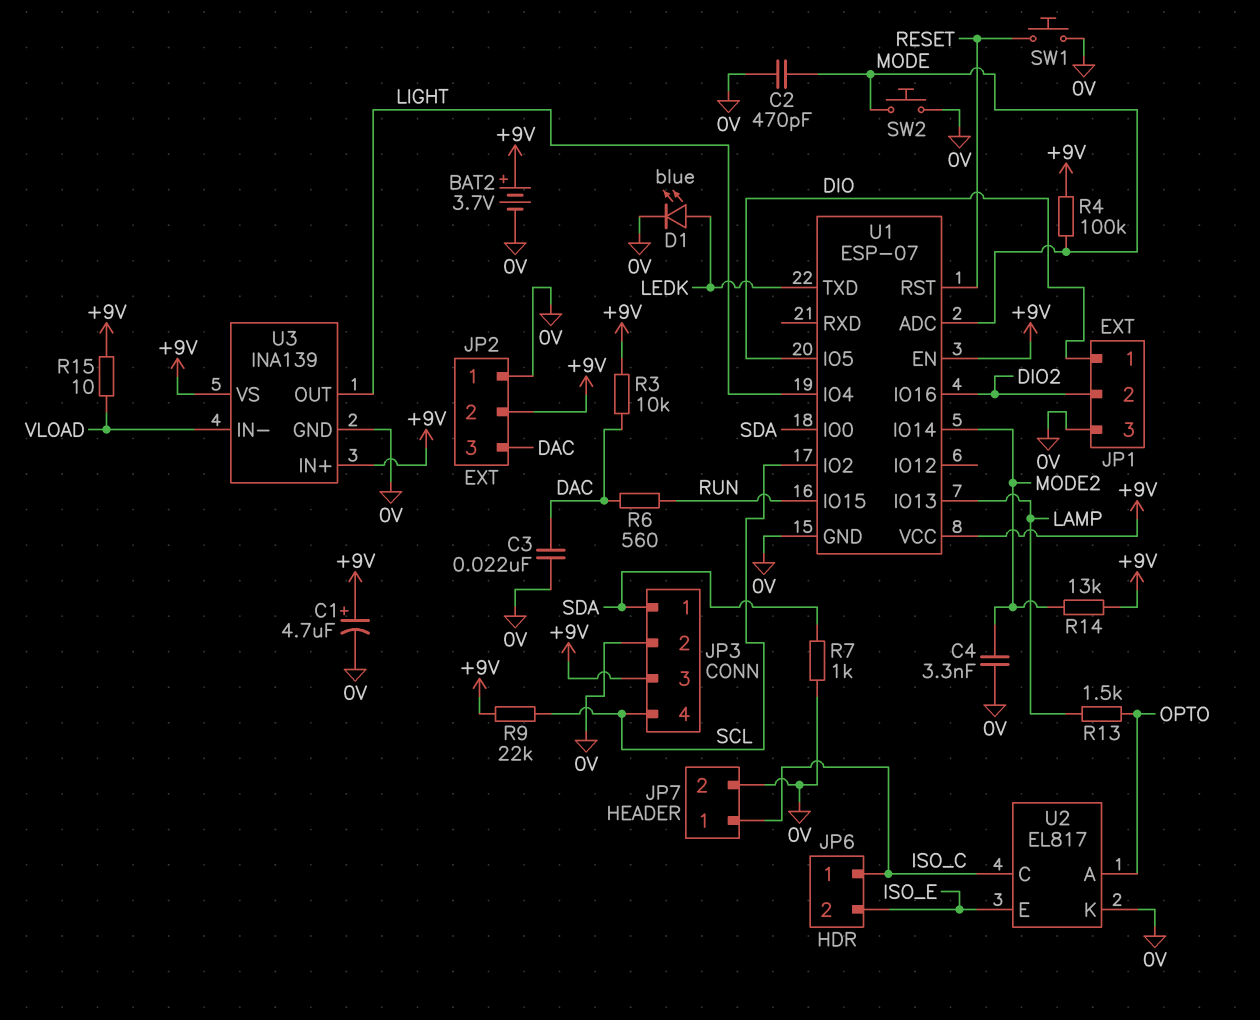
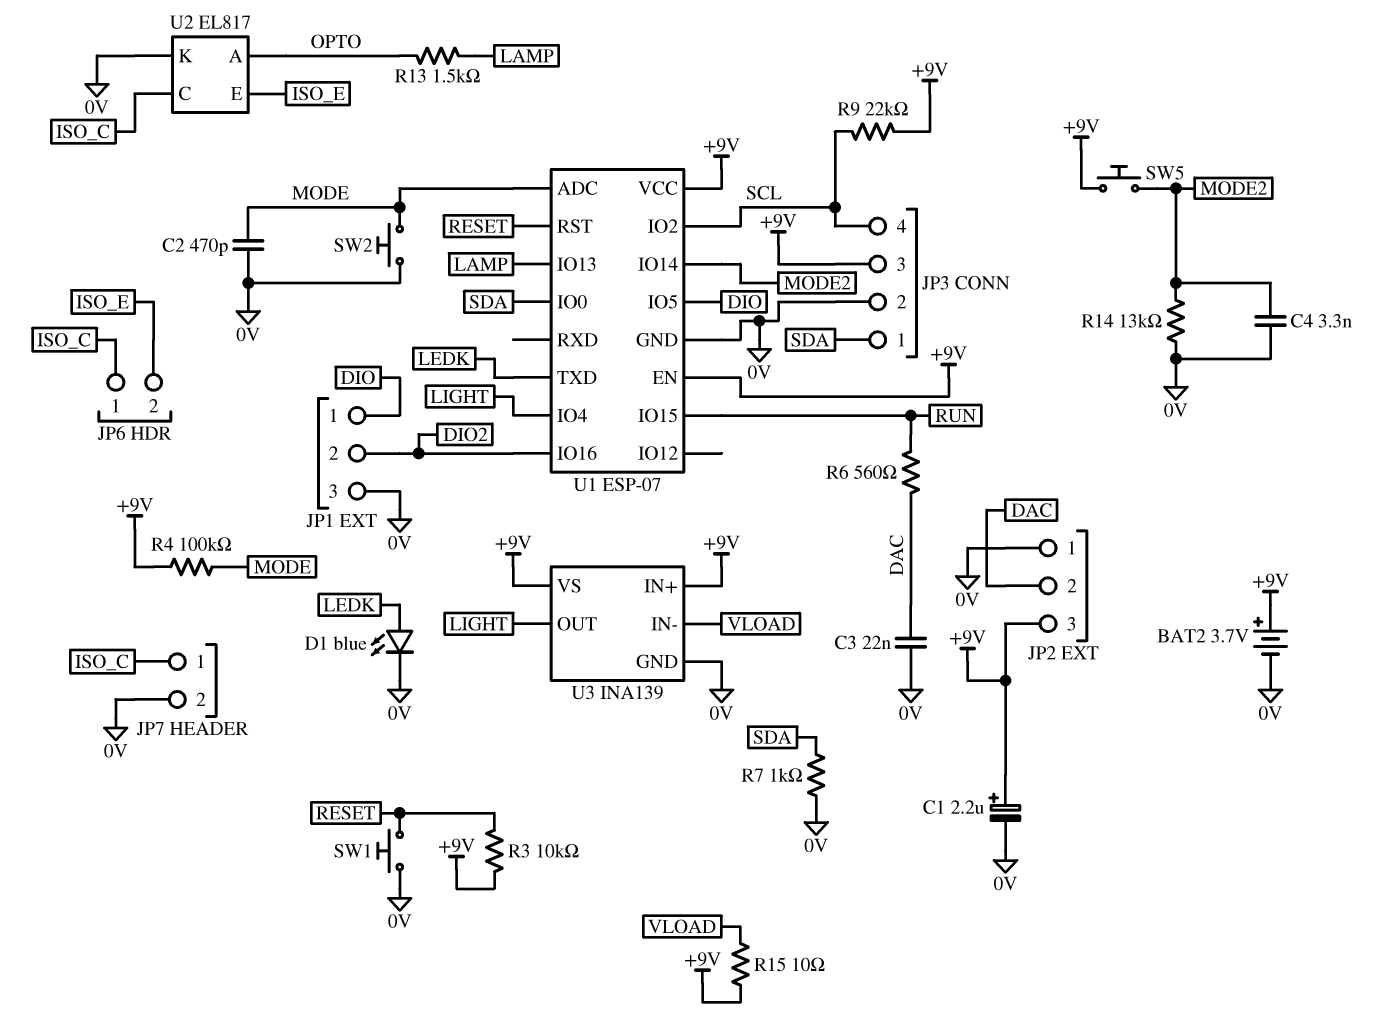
C1: 4.7uF (plus +9V, minus 0V) -> 2.2uF (plus +9V, minus 0V)
JP2 pin 2: +9V -> DAC
JP2 pin 3: DAC -> +9V
R3: 10k (+9V, DAC) -> 10k (+9V, RESET)
R14: 13k (+9V, MODE2) -> 13k (0V, MODE2)
SW5: none -> button (+9V, MODE2)

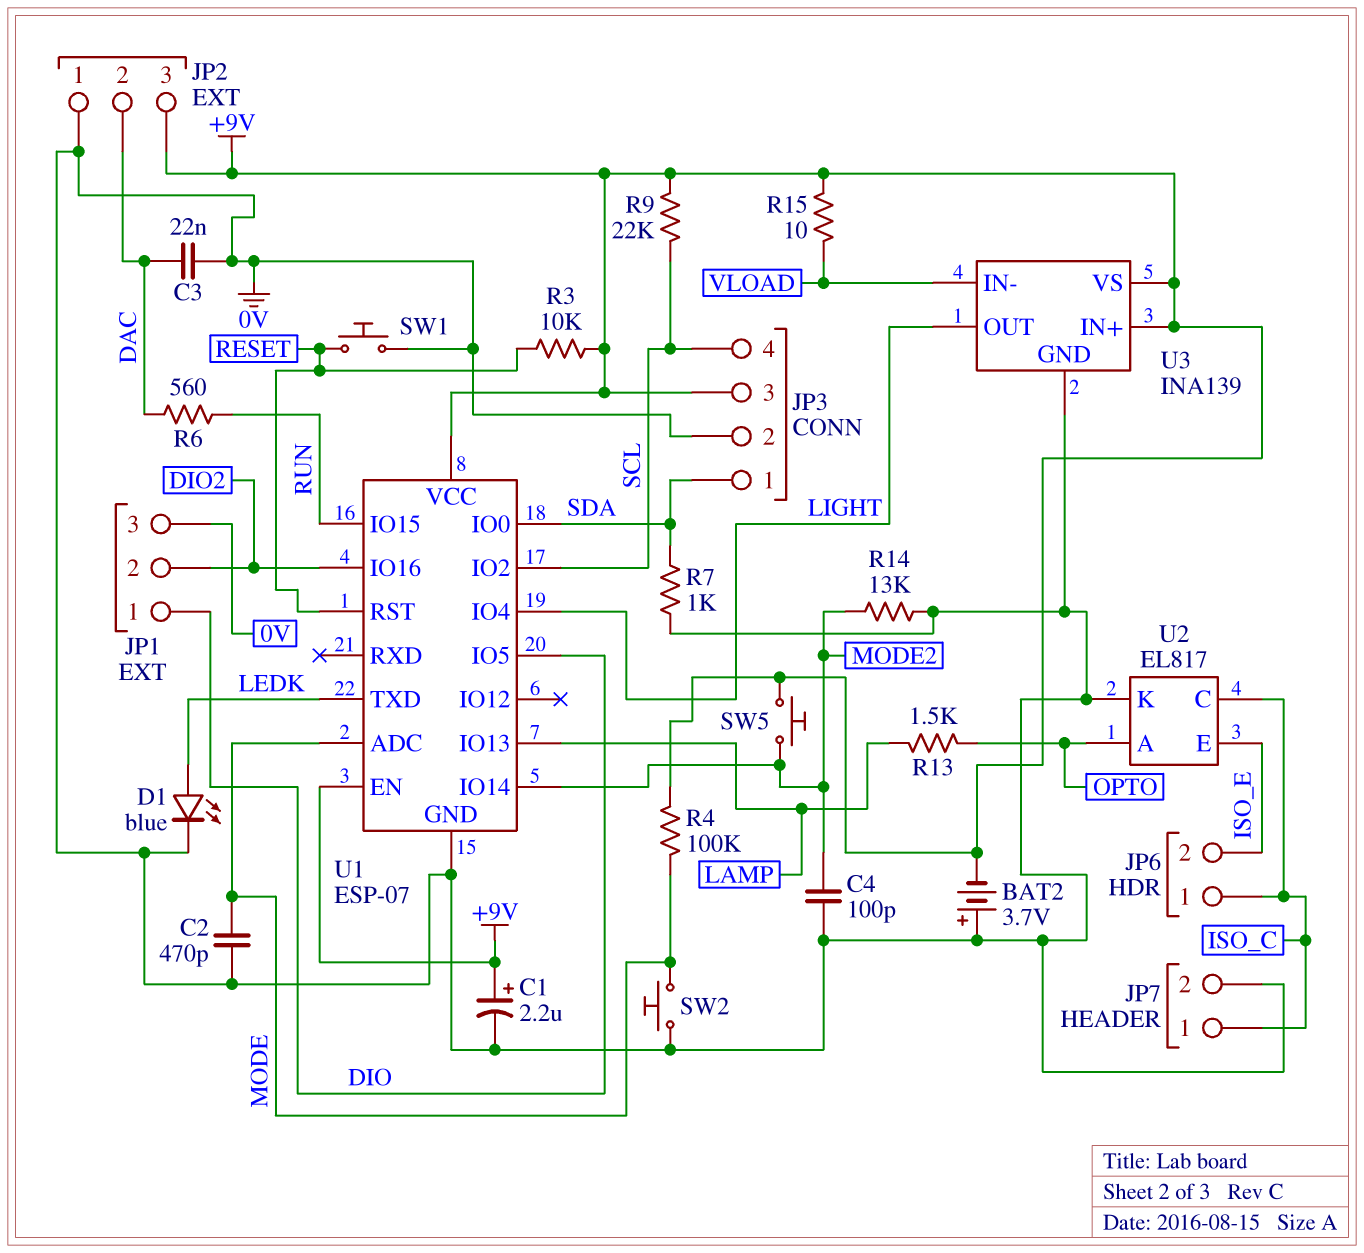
BAT2: 3.7V (plus +9V, minus 0V) -> 3.7V (plus 0V, minus +9V)
C4: 3.3nF (0V, MODE2) -> 100pF (0V, MODE2)

